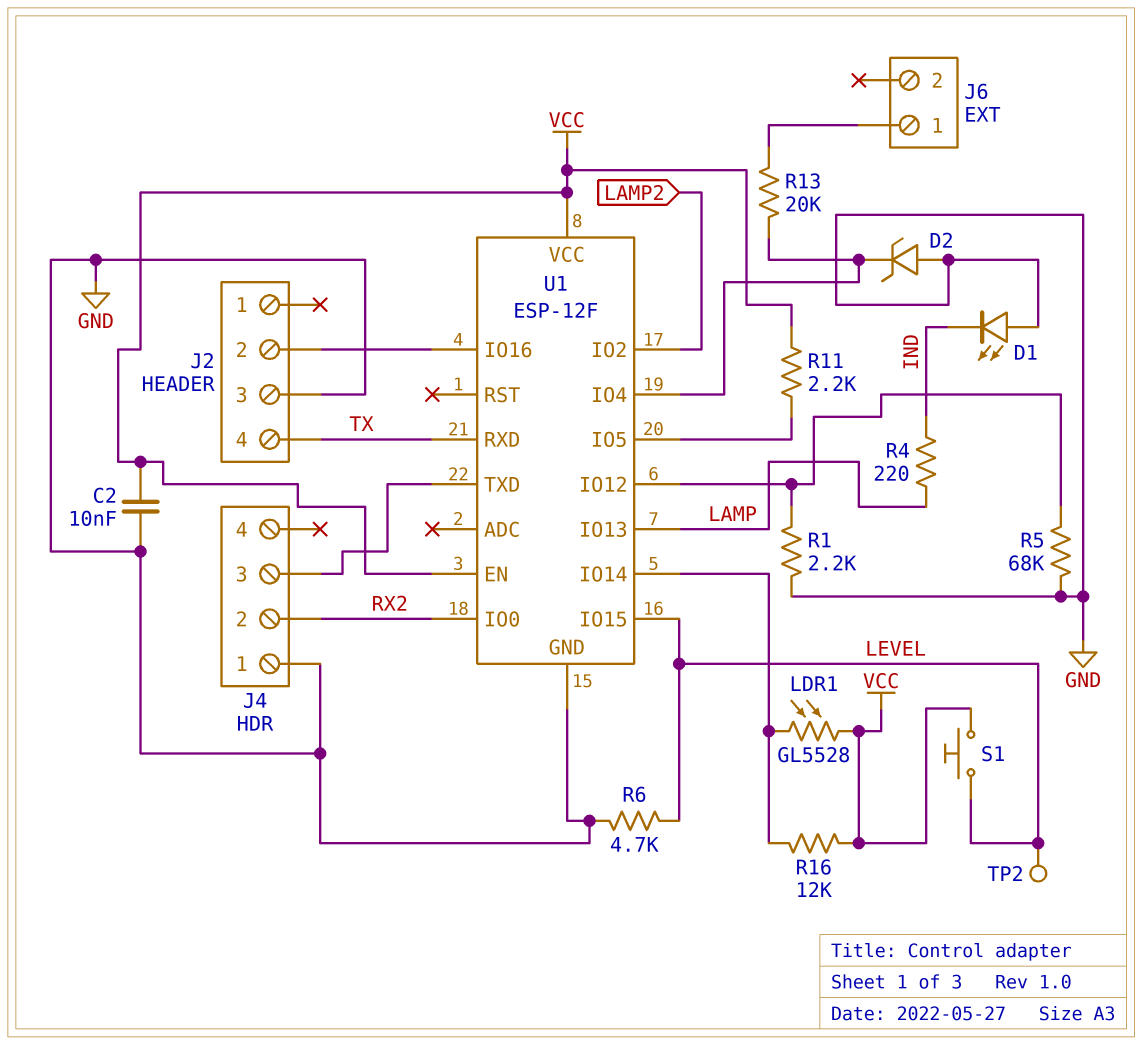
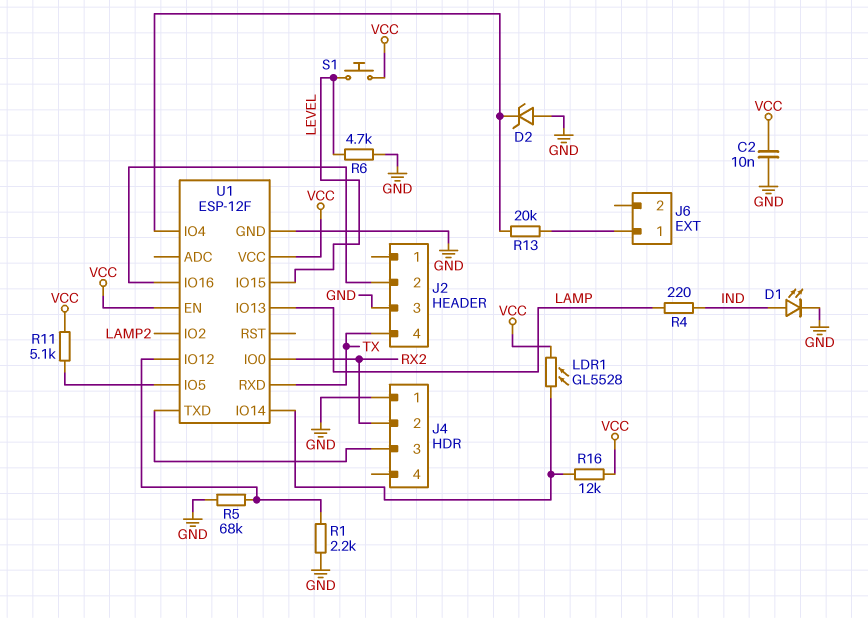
D1: LED (A GND, K IND) -> LED (A IND, K GND)
R11: 2.2k (U1/IO5, VCC) -> 5.1k (U1/IO5, VCC)
TP2: test point (LEVEL) -> none

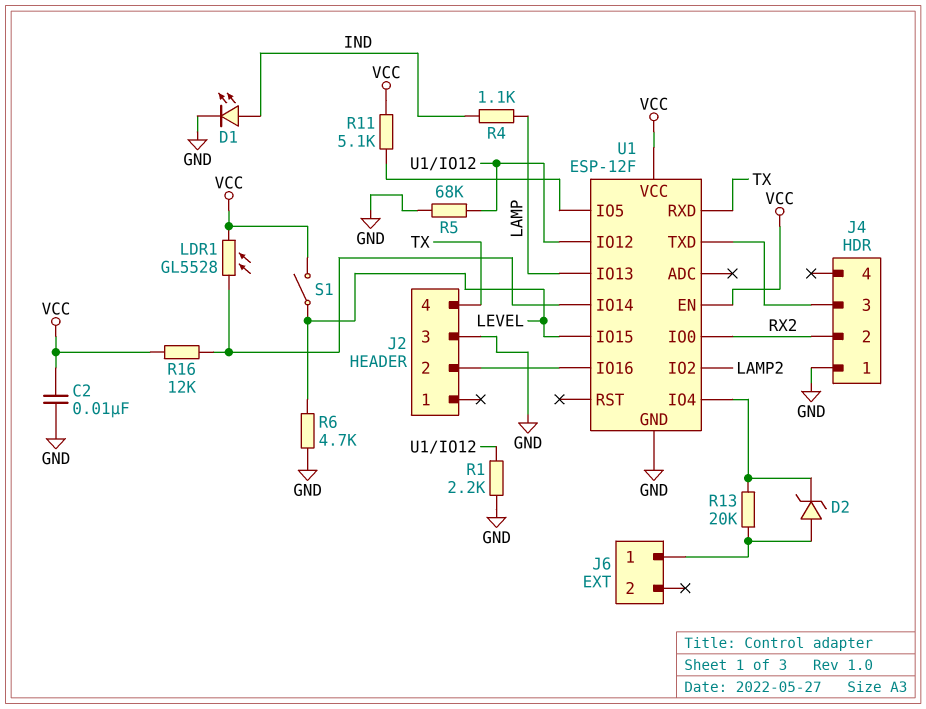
D2: zener (A GND, K U1/IO4) -> zener (A J6/1, K U1/IO4)
R4: 220 (IND, LAMP) -> 1.1k (IND, LAMP)
S1: button (LEVEL, VCC) -> switch (LEVEL, VCC)

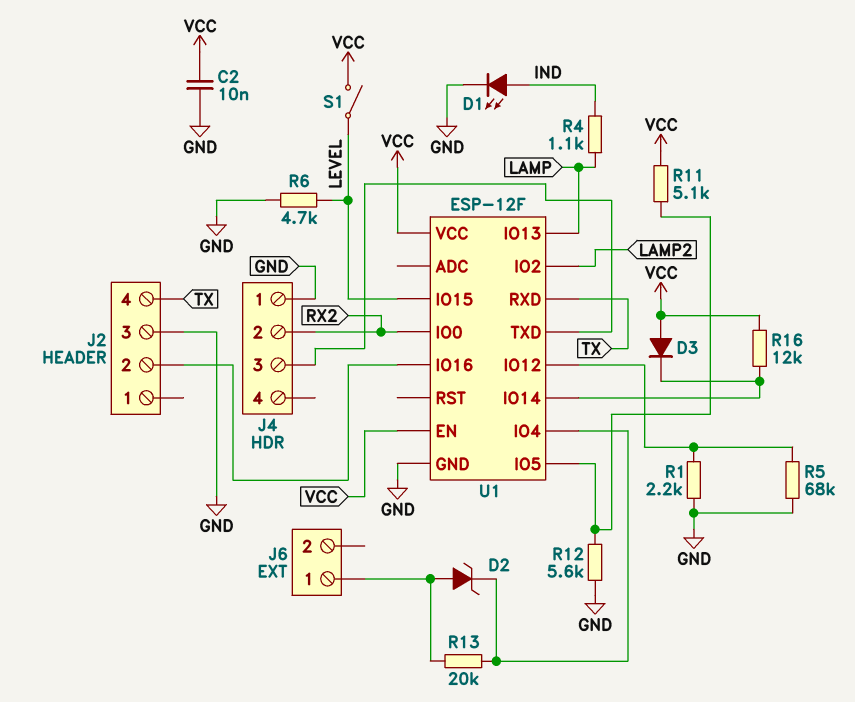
D3: none -> diode (A VCC, K U1/IO14)
LDR1: GL5528 (U1/IO14, VCC) -> none
R12: none -> 5.6k (GND, U1/IO5)

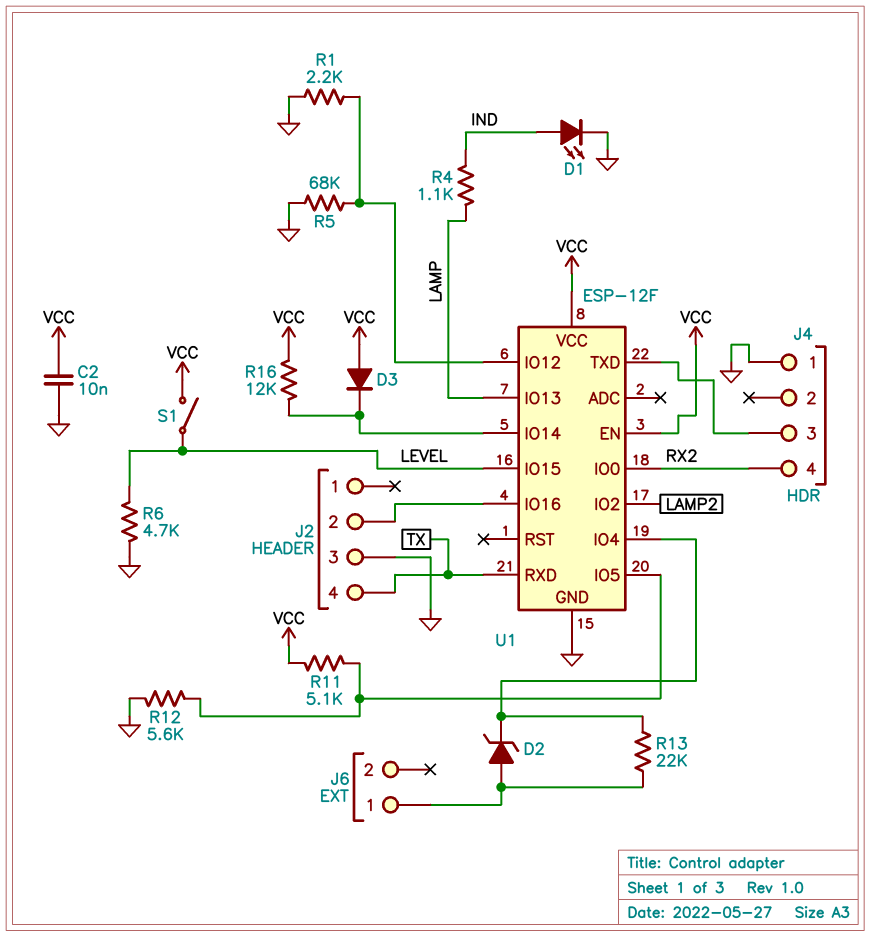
J4 pin 2: RX2 -> none
J4 pin 4: none -> RX2
R13: 20k (J6/1, U1/IO4) -> 22k (J6/1, U1/IO4)

